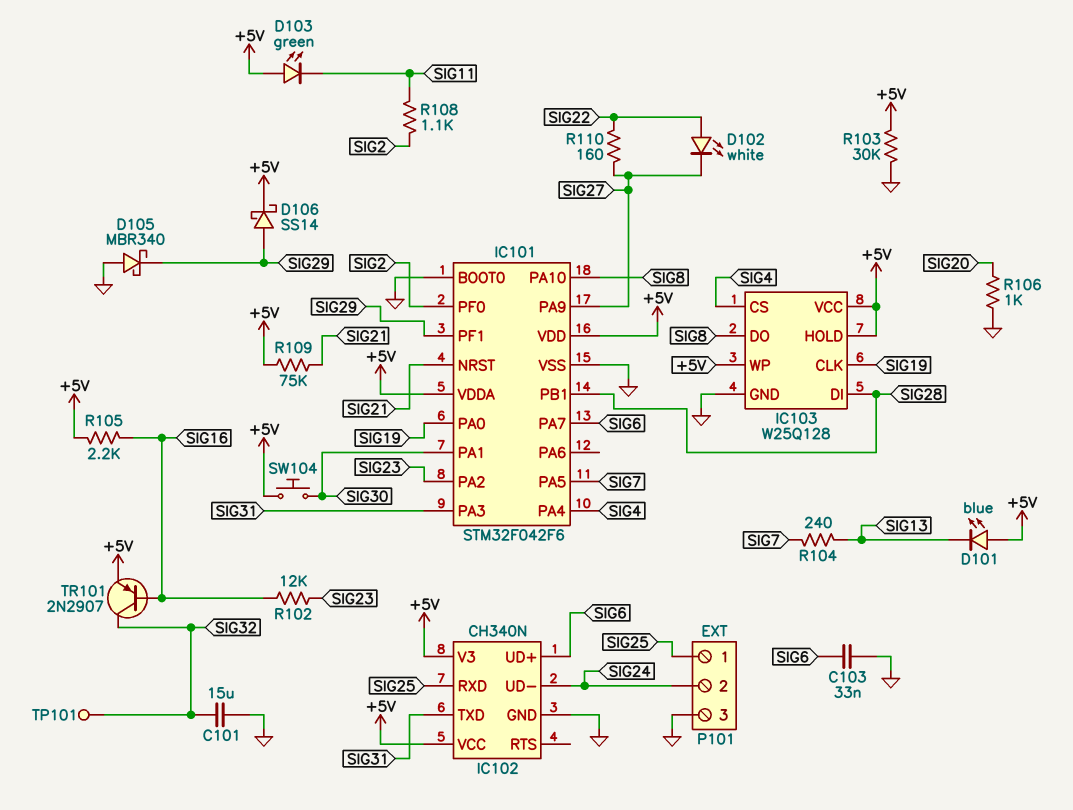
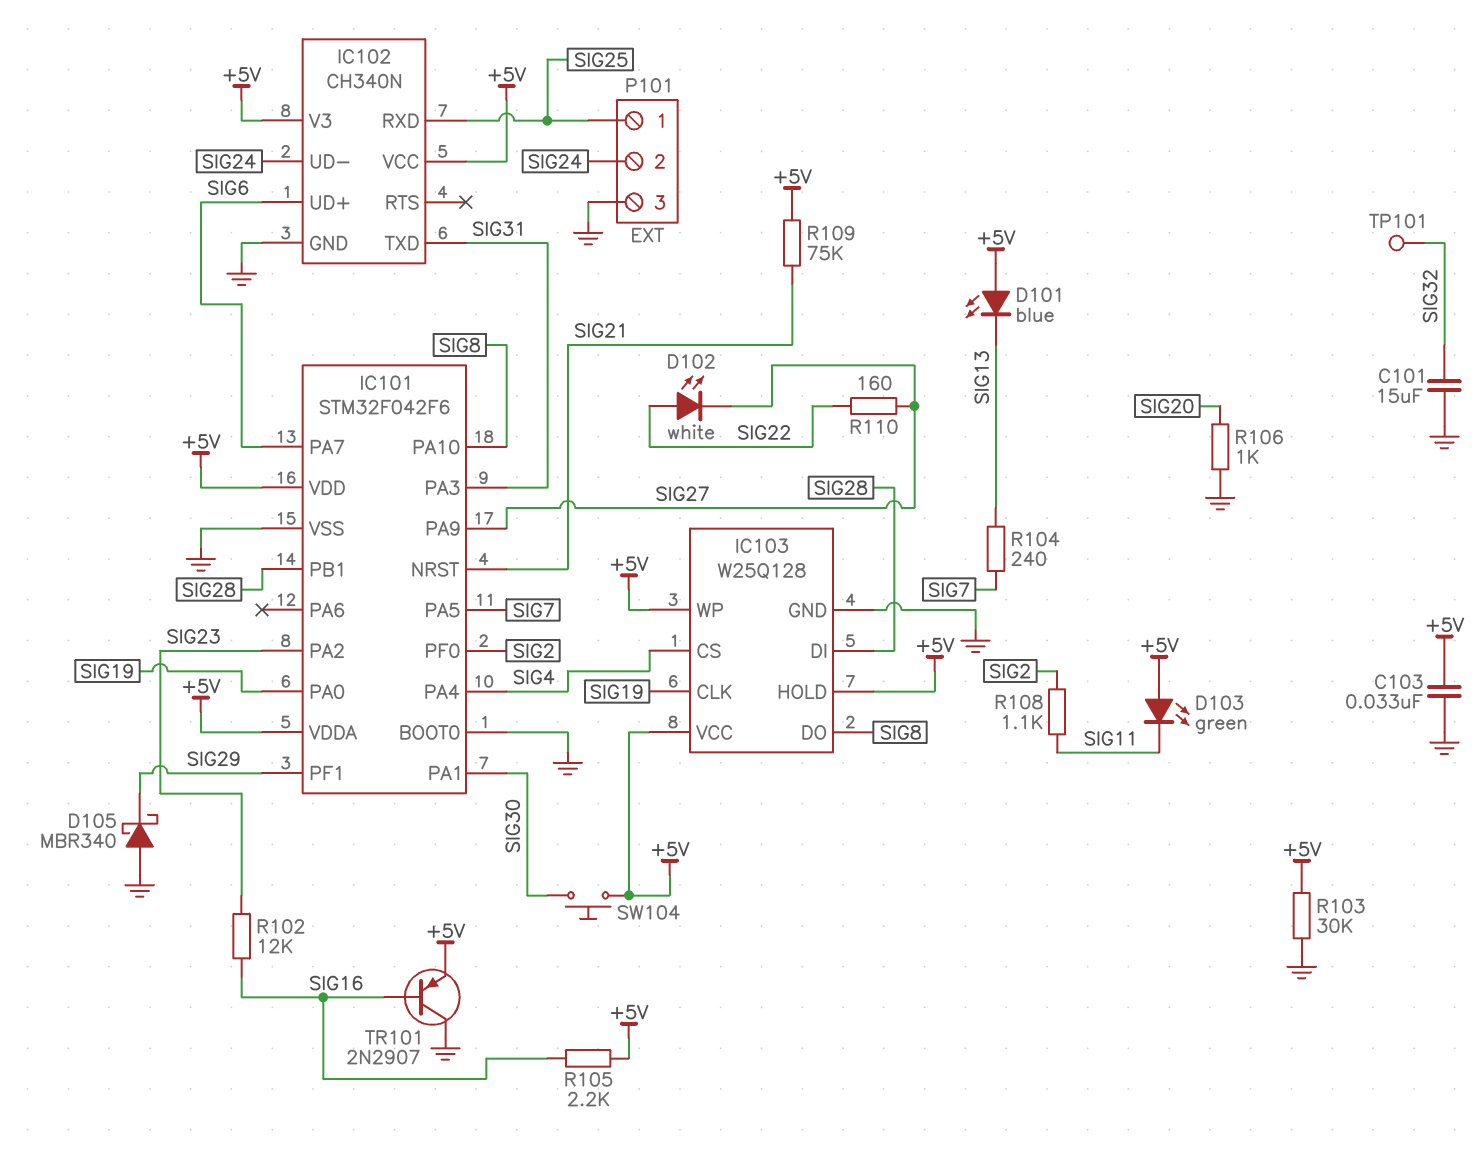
C103: 33nF (GND, SIG6) -> 33nF (+5V, GND)
D106: schottky SS14 (A SIG29, K +5V) -> none
TR101: PNP 2N2907 (B SIG16, C SIG32, E +5V) -> PNP 2N2907 (B SIG16, C GND, E +5V)

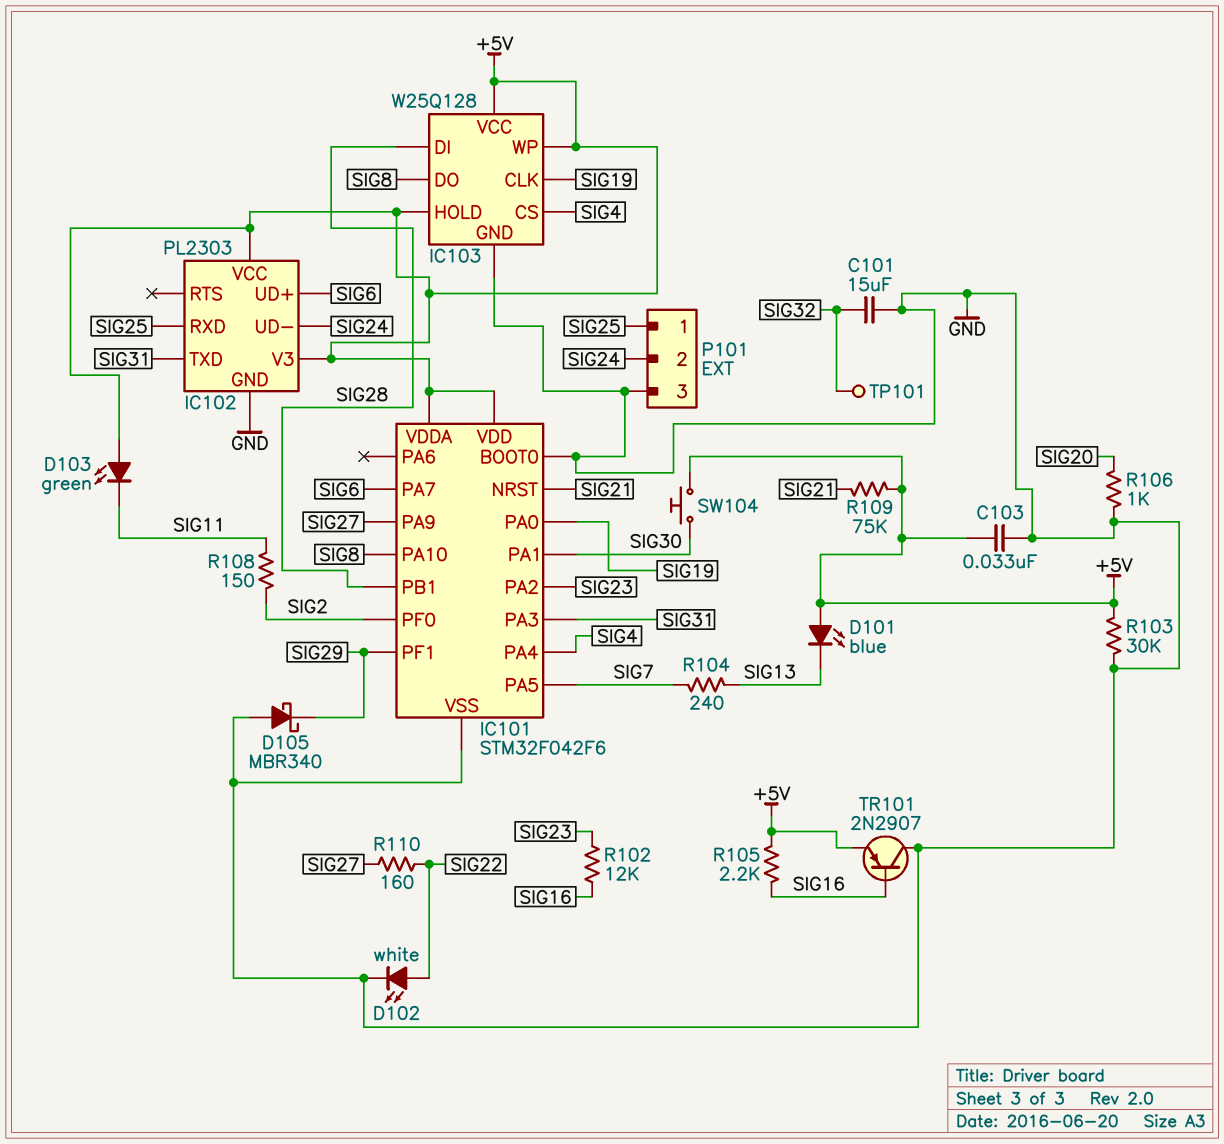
D102: LED white (A SIG22, K SIG27) -> LED white (A SIG22, K GND)
IC102: CH340N -> PL2303
R108: 1.1k (SIG2, SIG11) -> 150 (SIG2, SIG11)

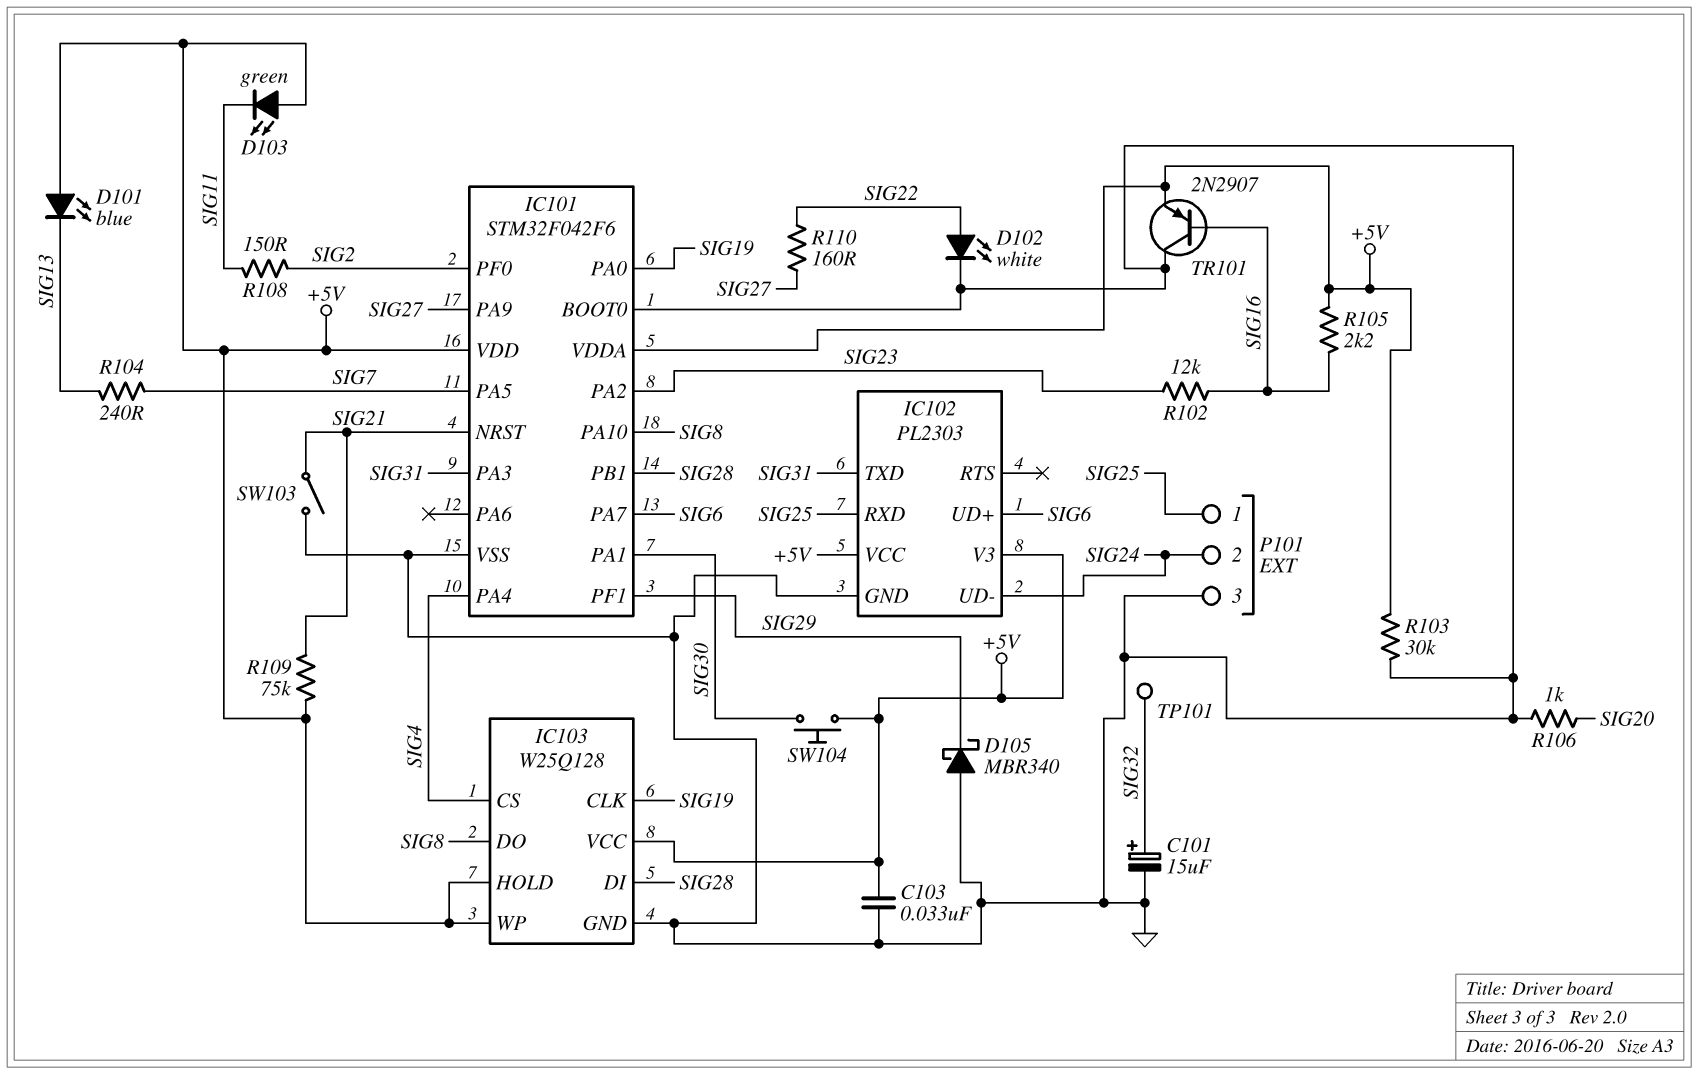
C101: 15uF (GND, SIG32) -> 15uF (plus SIG32, minus GND)
SW103: none -> switch (GND, SIG21)

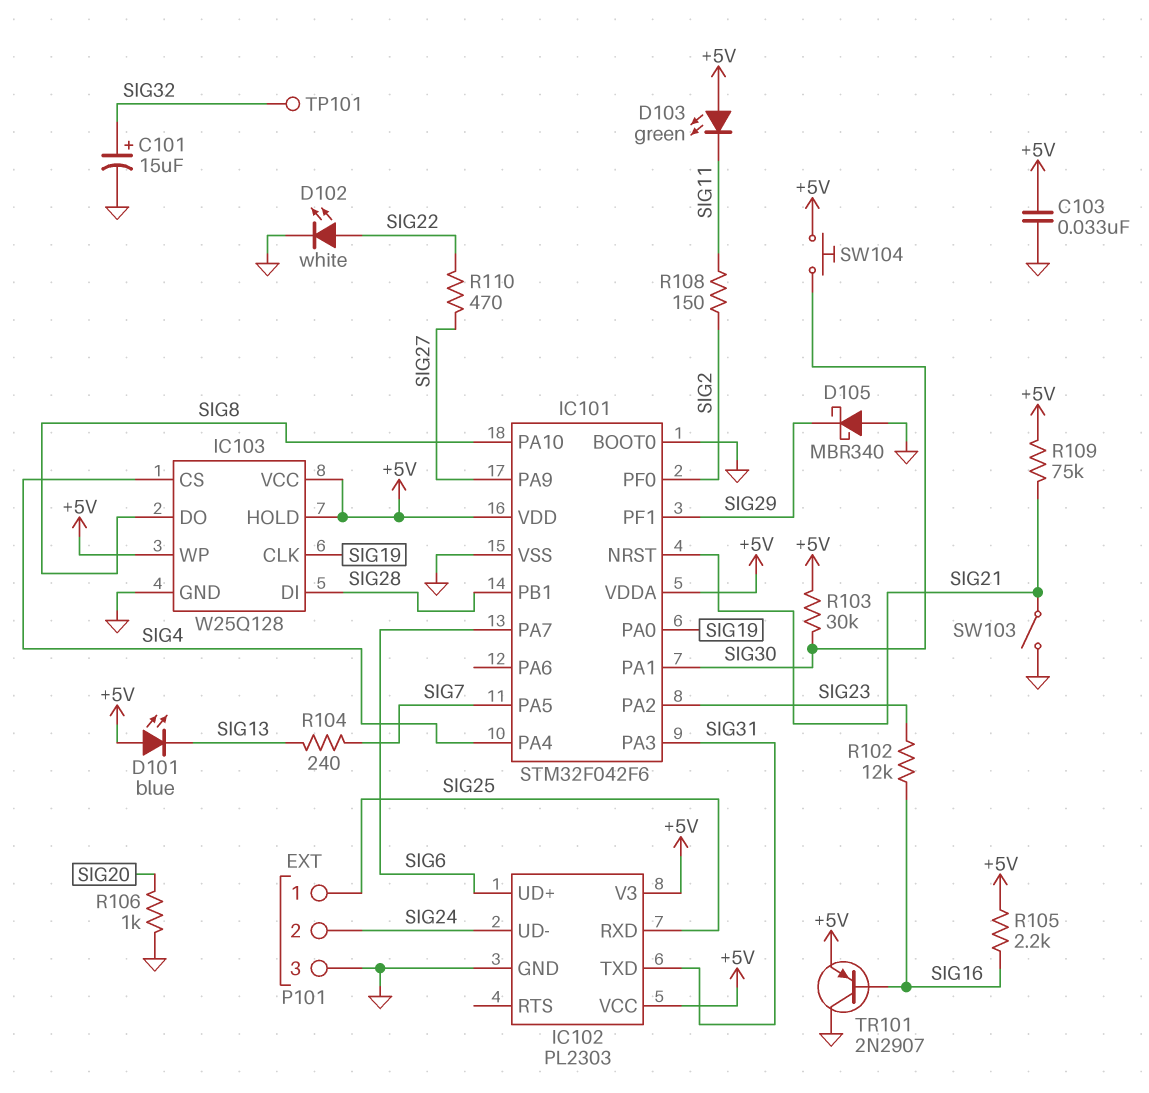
R103: 30k (+5V, GND) -> 30k (+5V, SIG30)
R110: 160 (SIG22, SIG27) -> 470 (SIG22, SIG27)

